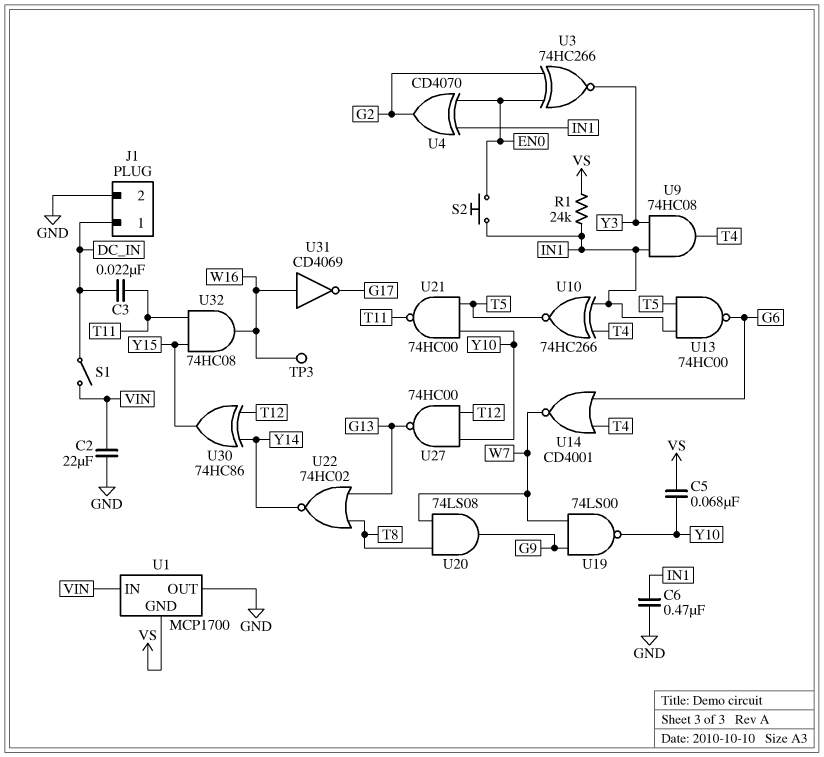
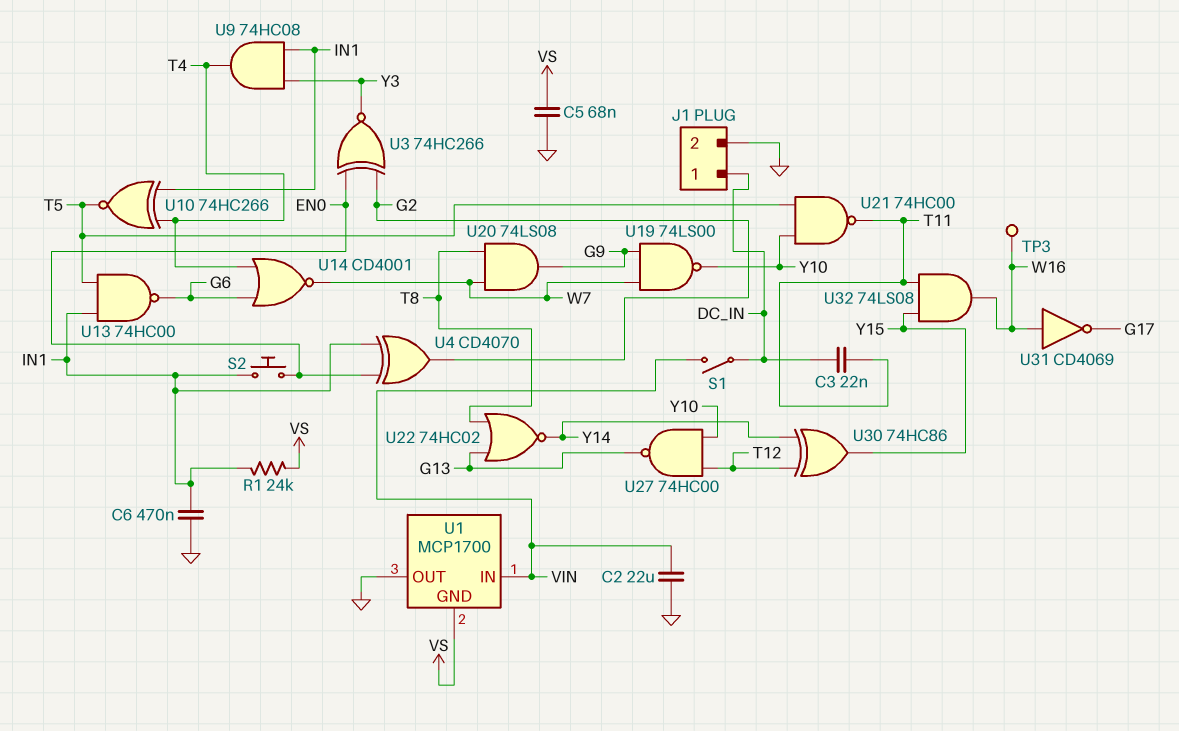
C5: 68nF (VS, Y10) -> 68nF (GND, VS)
U32: AND 74HC08 (in T11, in Y15, out W16) -> AND 74LS08 (in T11, in Y15, out W16)

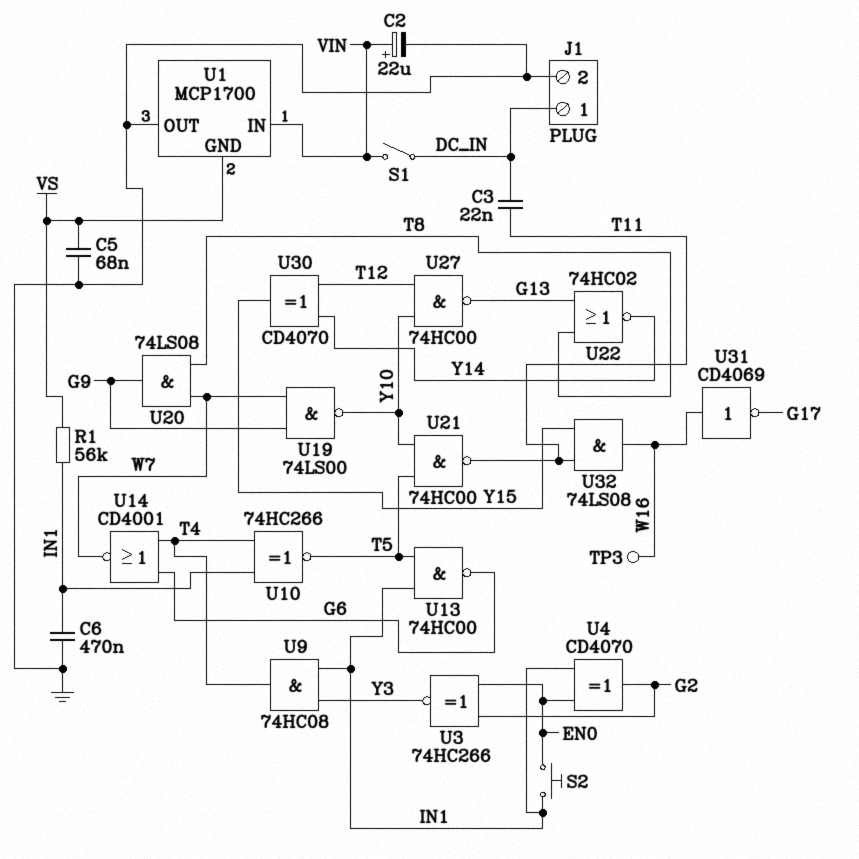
C2: 22uF (GND, VIN) -> 22uF (plus VIN, minus GND)
R1: 24k (IN1, VS) -> 56k (IN1, VS)
U30: XOR 74HC86 (in T12, in Y14, out Y15) -> XOR CD4070 (in T12, in Y14, out Y15)

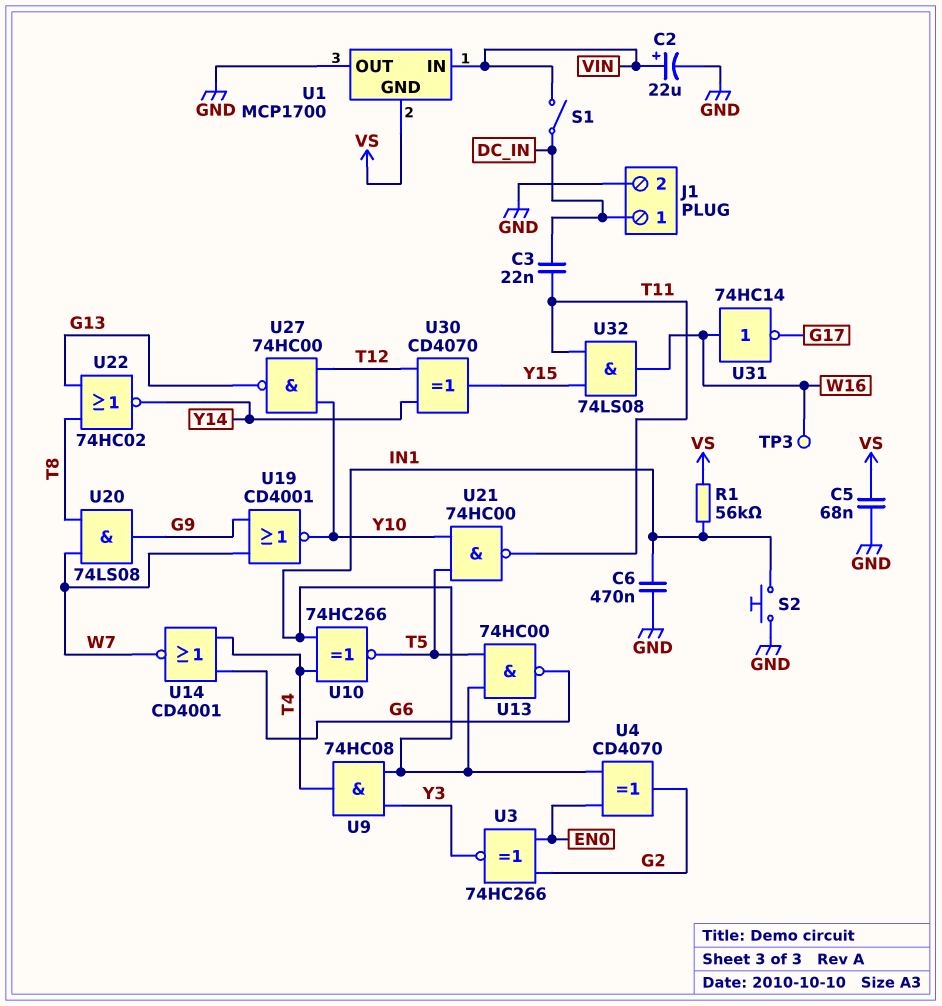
S2: button (EN0, IN1) -> button (GND, IN1)
U19: NAND 74LS00 (in G9, in W7, out Y10) -> NOR CD4001 (in G9, in W7, out Y10)
U31: NOT CD4069 (in W16, out G17) -> NOT 74HC14 (in W16, out G17)

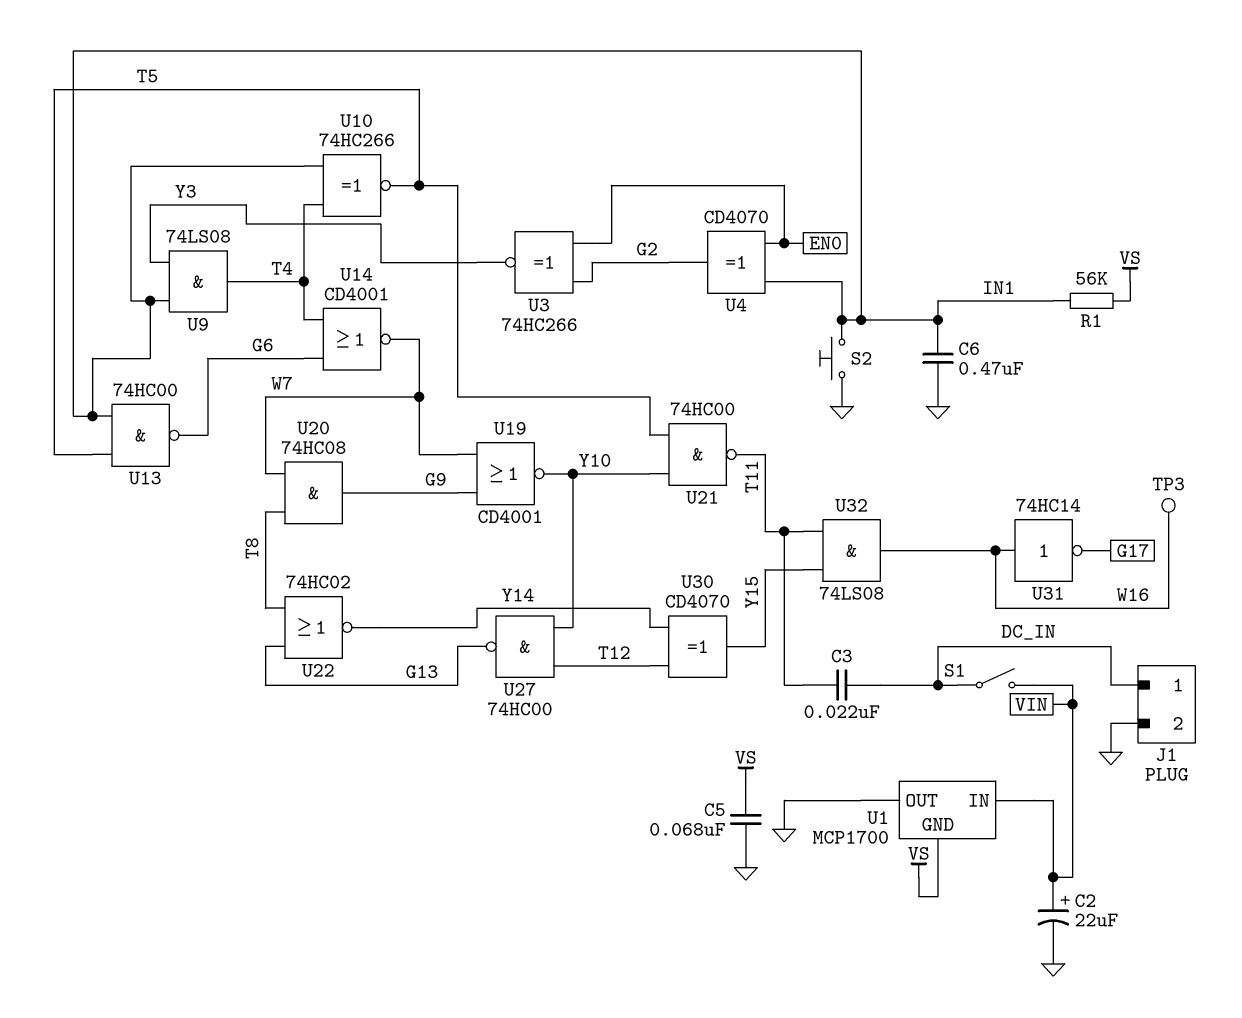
U9: AND 74HC08 (in IN1, in Y3, out T4) -> AND 74LS08 (in IN1, in Y3, out T4)
U20: AND 74LS08 (in T8, in W7, out G9) -> AND 74HC08 (in T8, in W7, out G9)

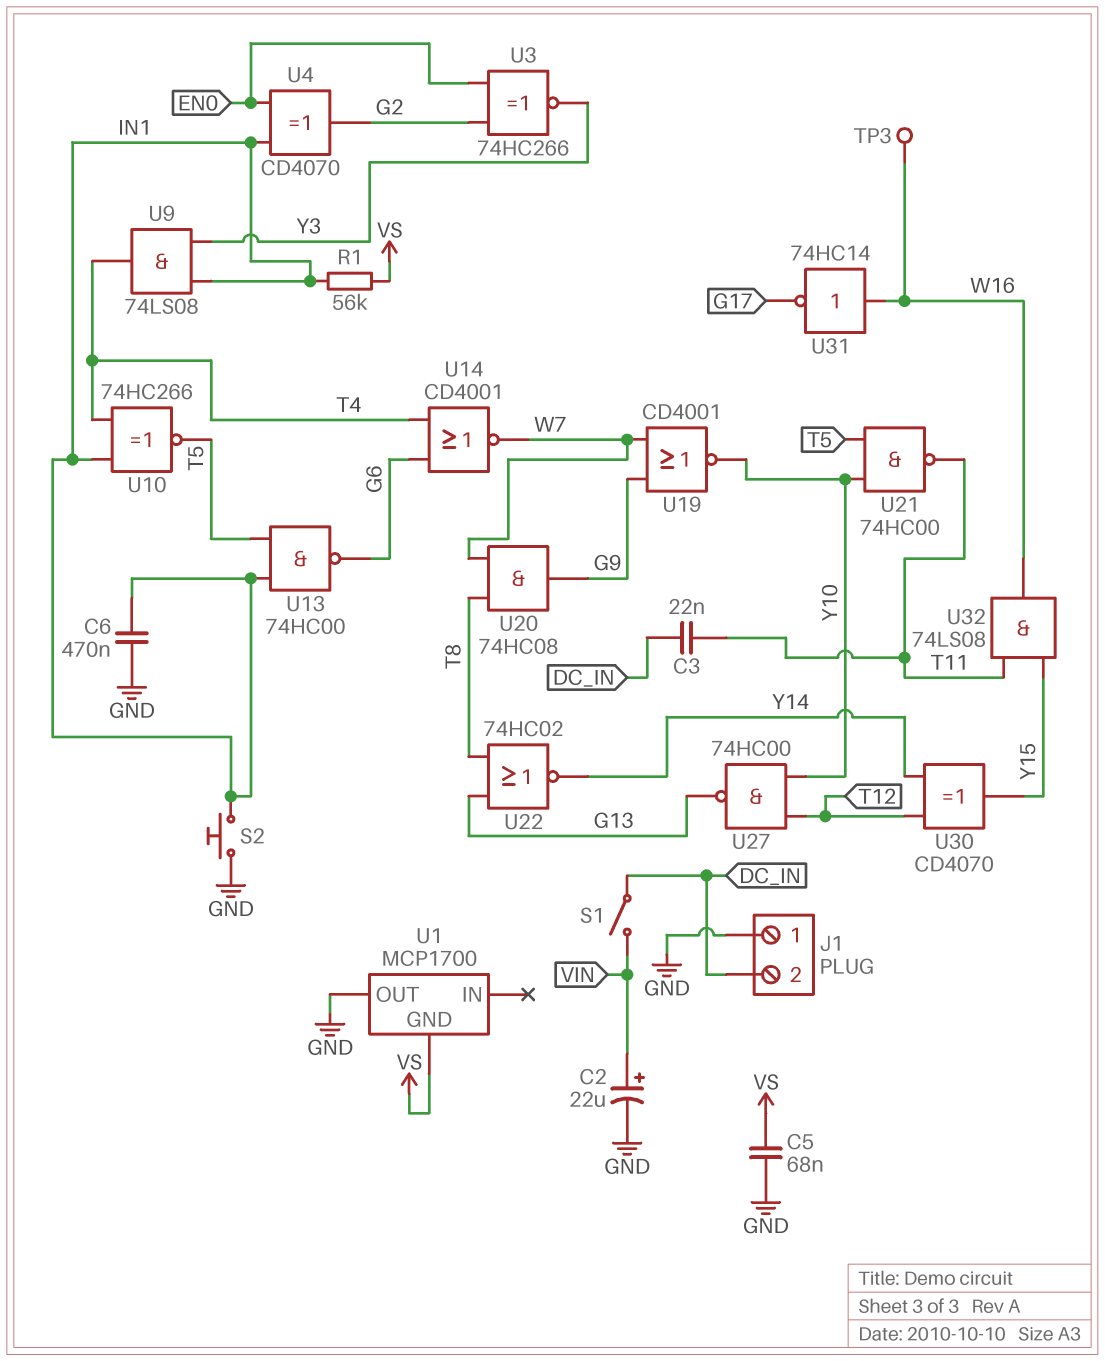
J1 pin 1: DC_IN -> GND
J1 pin 2: GND -> DC_IN
U1 pin IN: VIN -> none

